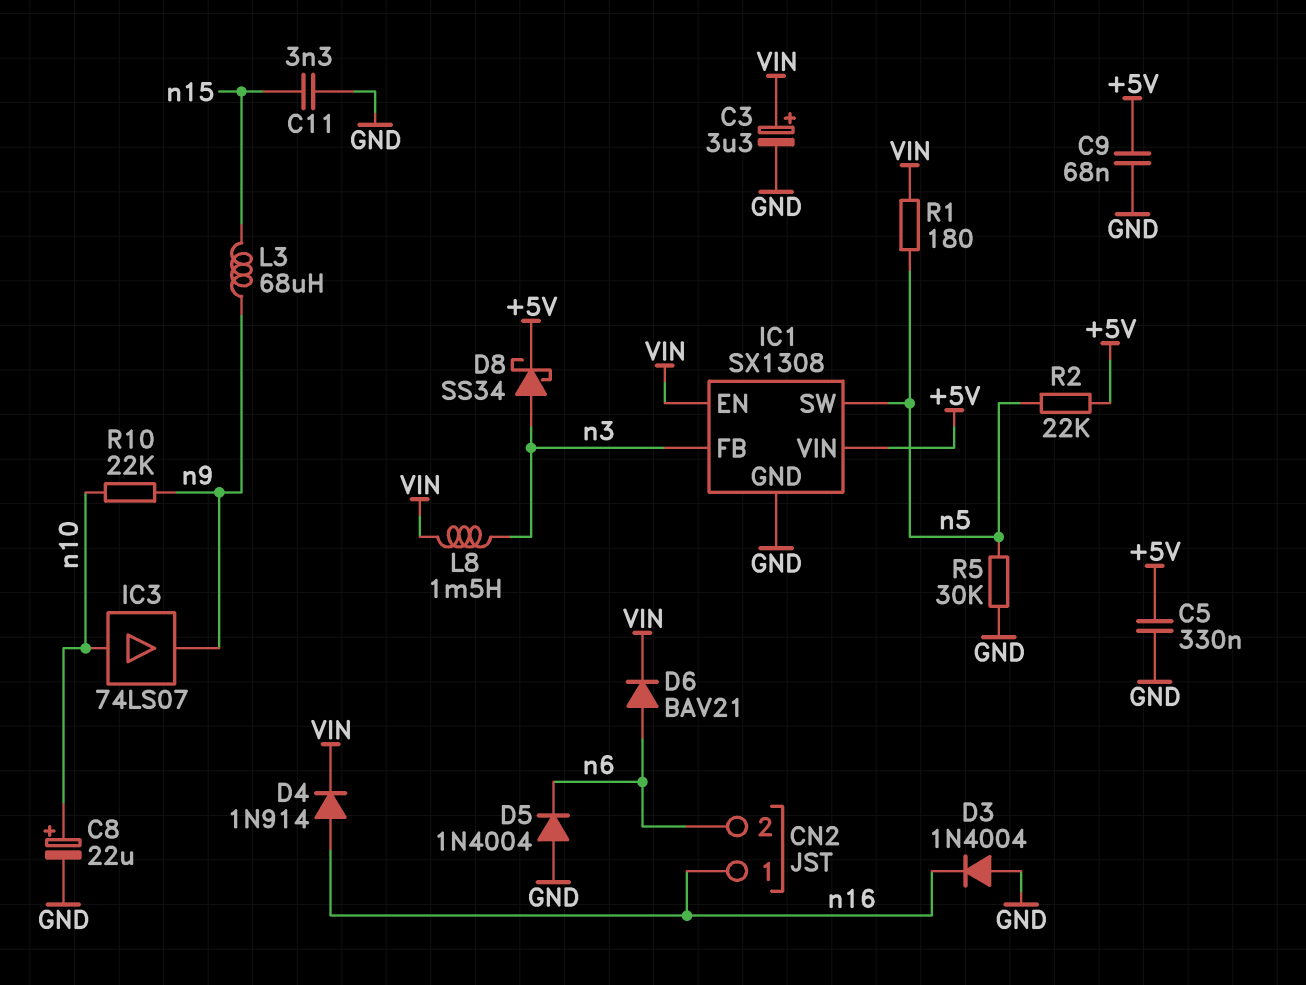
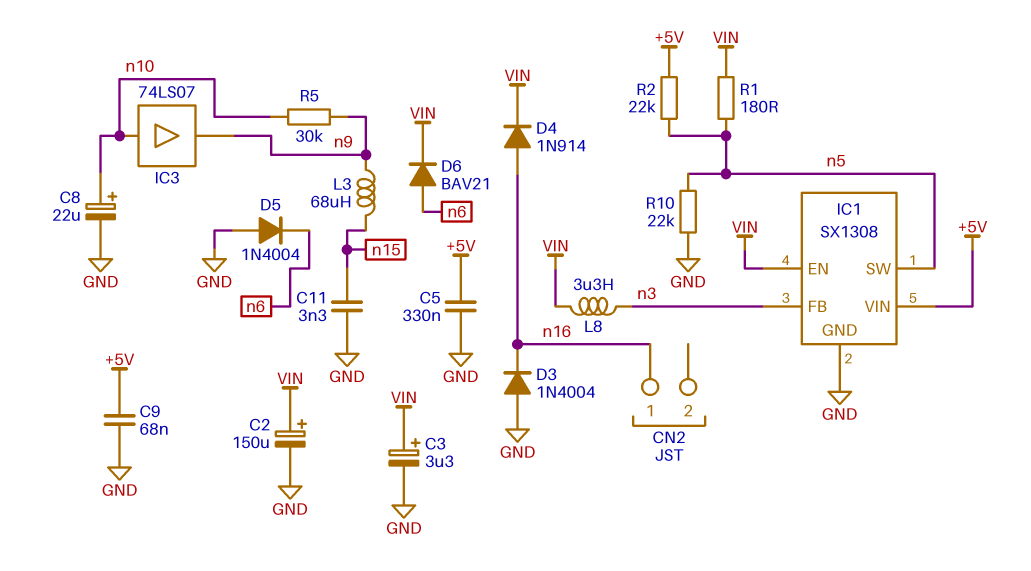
C2: none -> 150uF (plus VIN, minus GND)
CN2 pin 2: n6 -> none
D8: schottky SS34 (A n3, K +5V) -> none
L8: 1.5mH (VIN, n3) -> 3.3uH (VIN, n3)
R5: 30k (GND, n5) -> 30k (n9, n10)
R10: 22k (n9, n10) -> 22k (GND, n5)

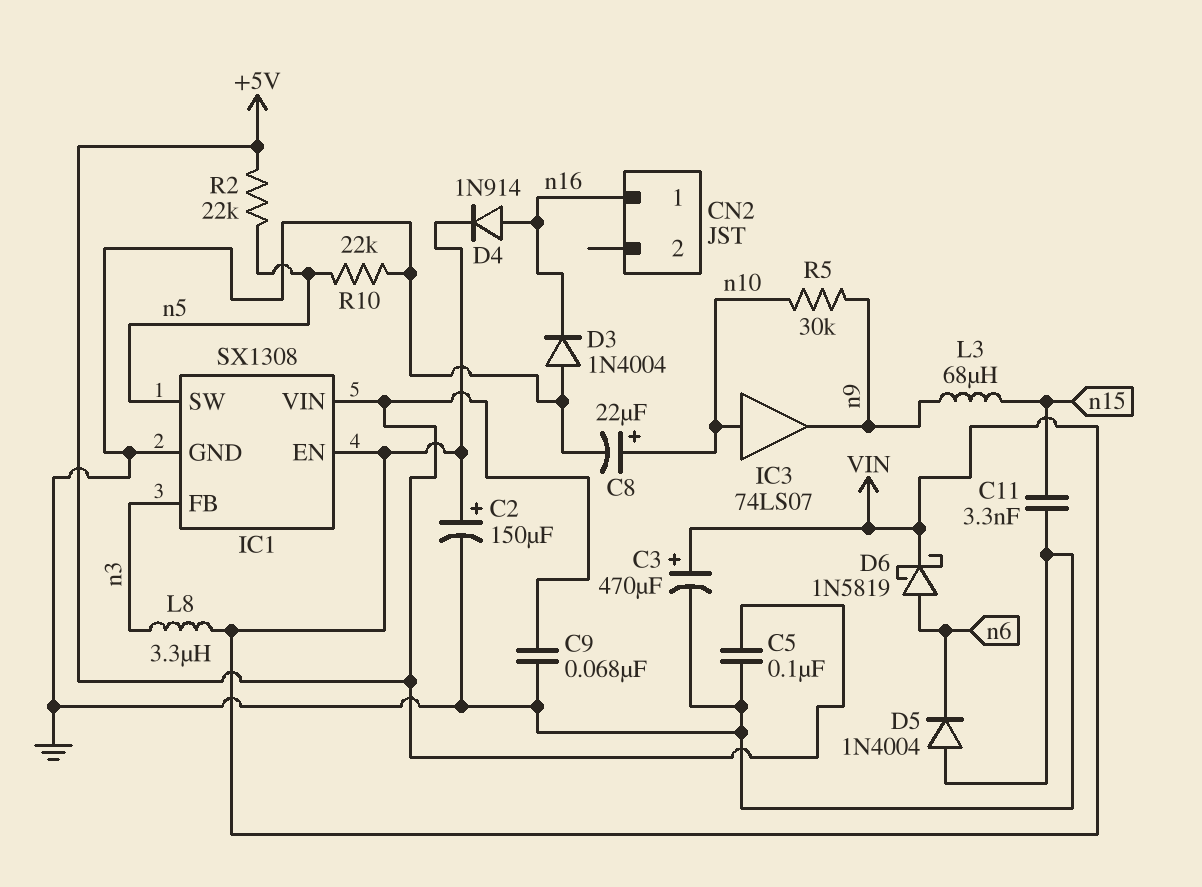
C3: 3.3uF (plus VIN, minus GND) -> 470uF (plus VIN, minus GND)
C5: 330nF (+5V, GND) -> 100nF (+5V, GND)
D6: diode BAV21 (A n6, K VIN) -> schottky 1N5819 (A n6, K VIN)
R1: 180 (VIN, n5) -> none

